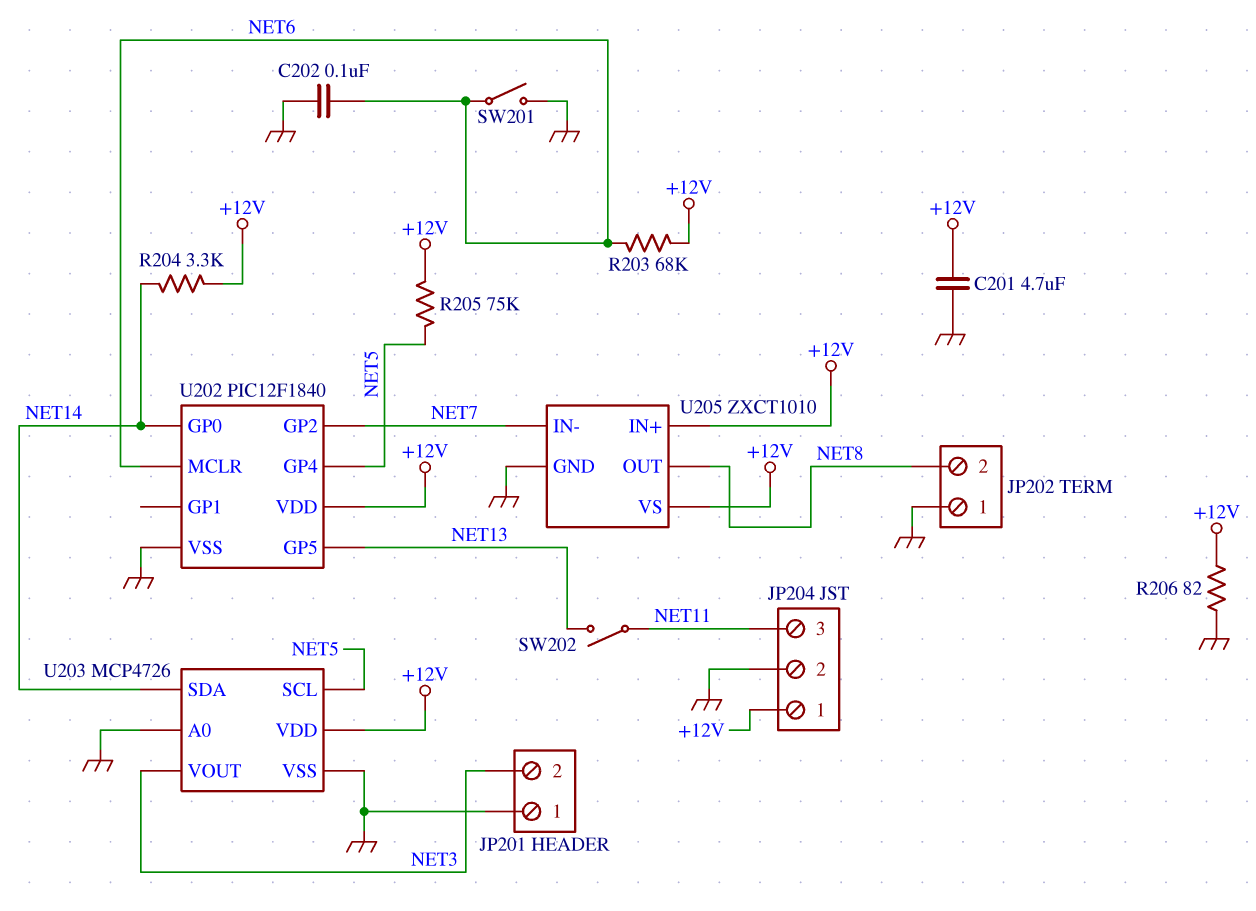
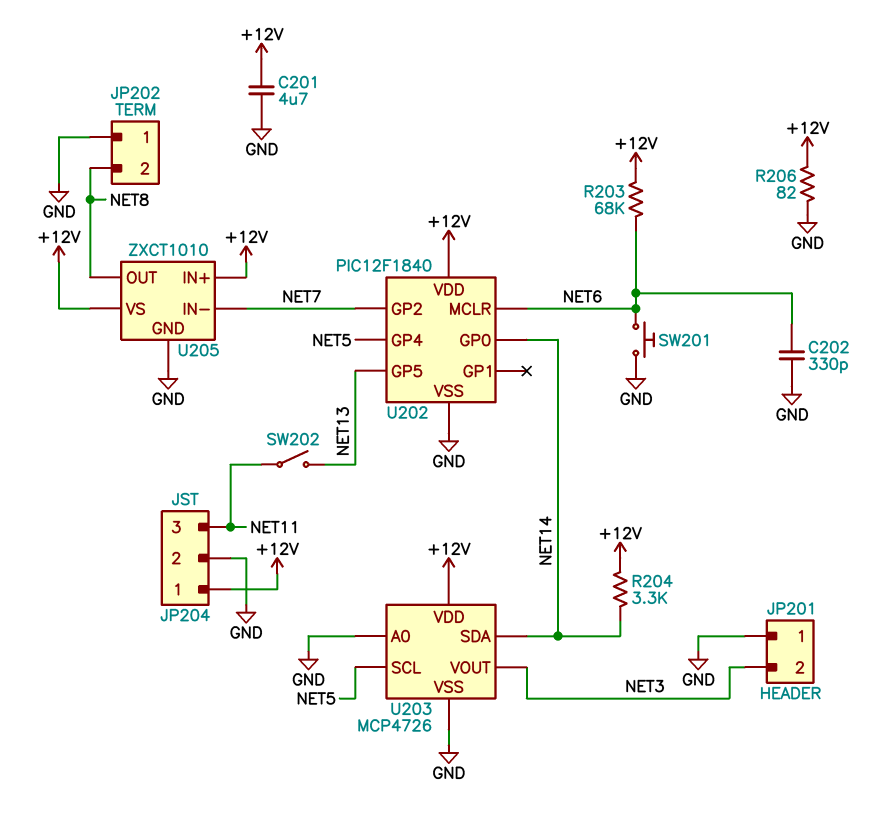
C202: 100nF (GND, NET6) -> 330pF (GND, NET6)
R205: 75k (+12V, NET5) -> none
SW201: switch (GND, NET6) -> button (GND, NET6)

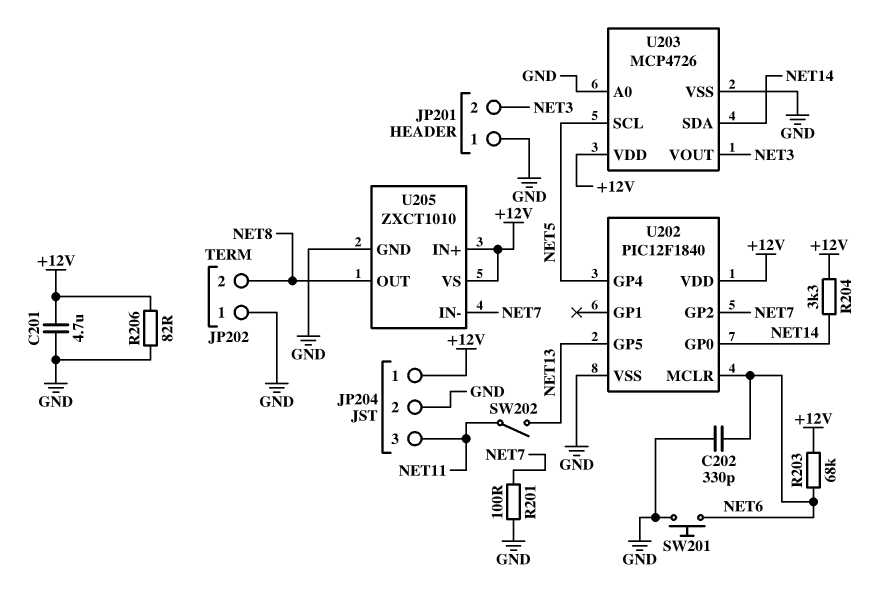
R201: none -> 100 (GND, NET7)

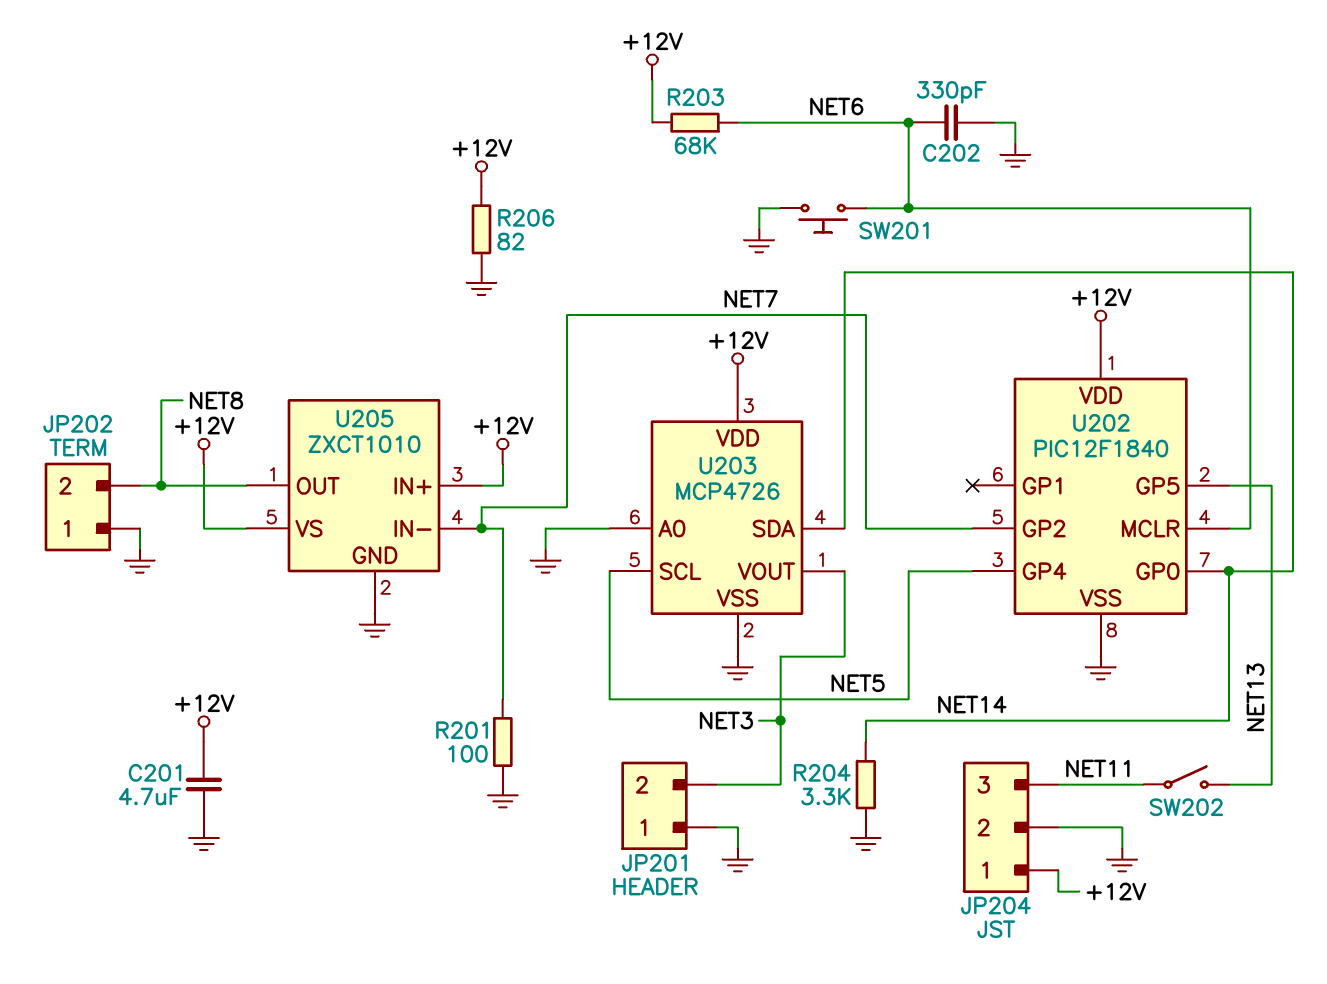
R204: 3.3k (+12V, NET14) -> 3.3k (GND, NET14)

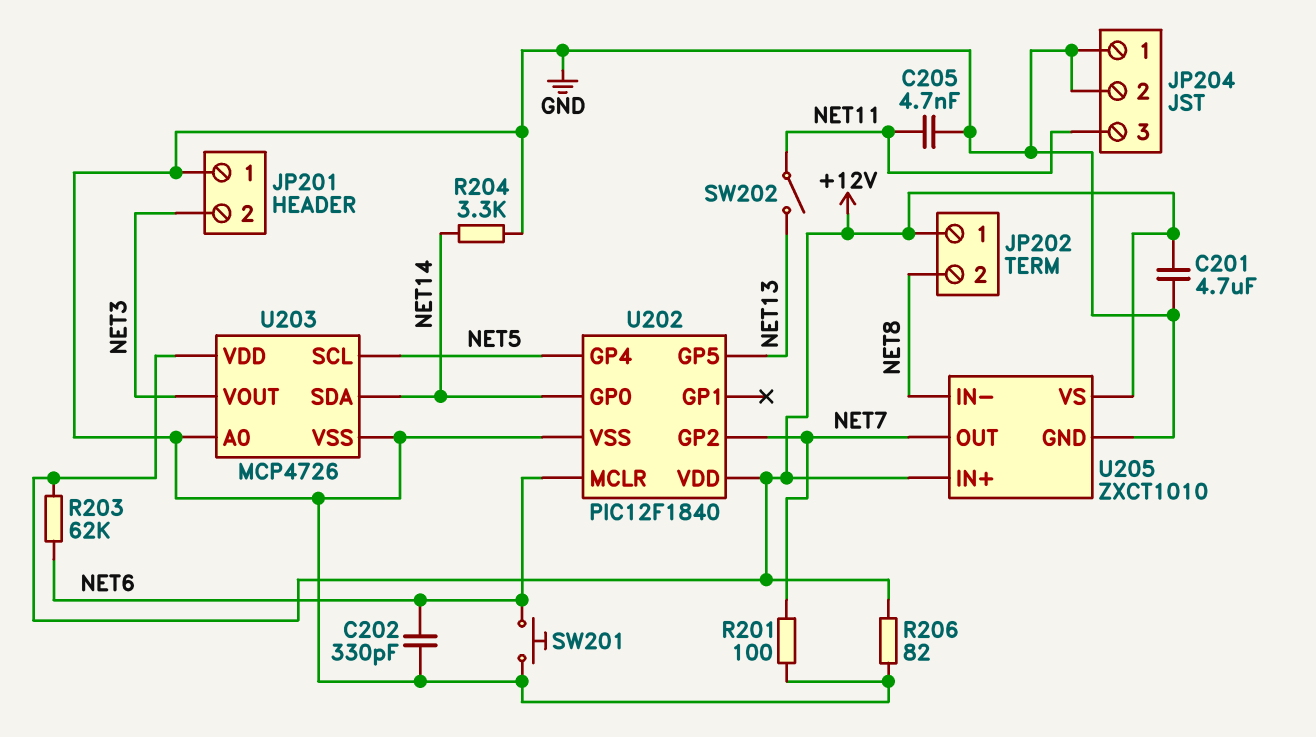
C205: none -> 4.7nF (GND, NET11)
JP202 pin 1: GND -> +12V
JP204 pin 1: +12V -> GND
R203: 68k (+12V, NET6) -> 62k (+12V, NET6)
U205 pin IN-: NET7 -> NET8
U205 pin OUT: NET8 -> NET7

